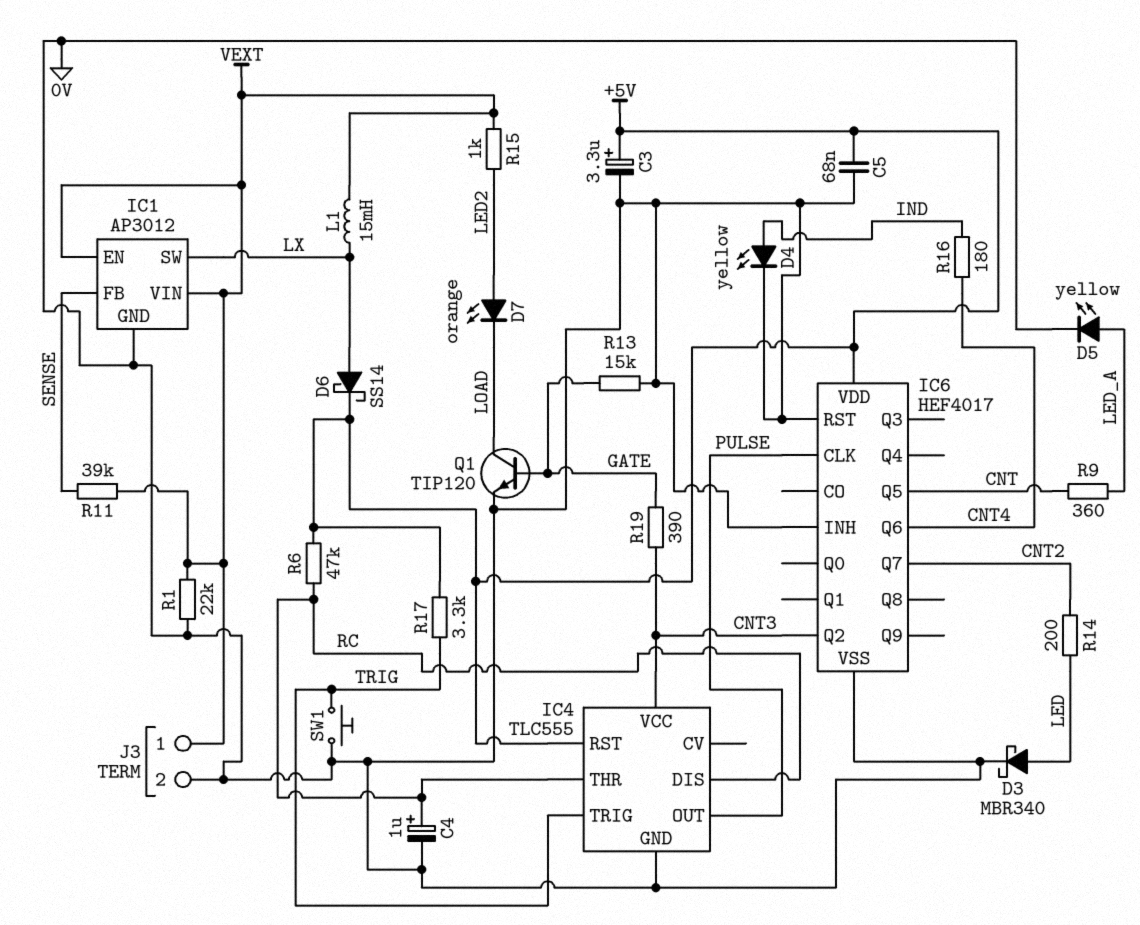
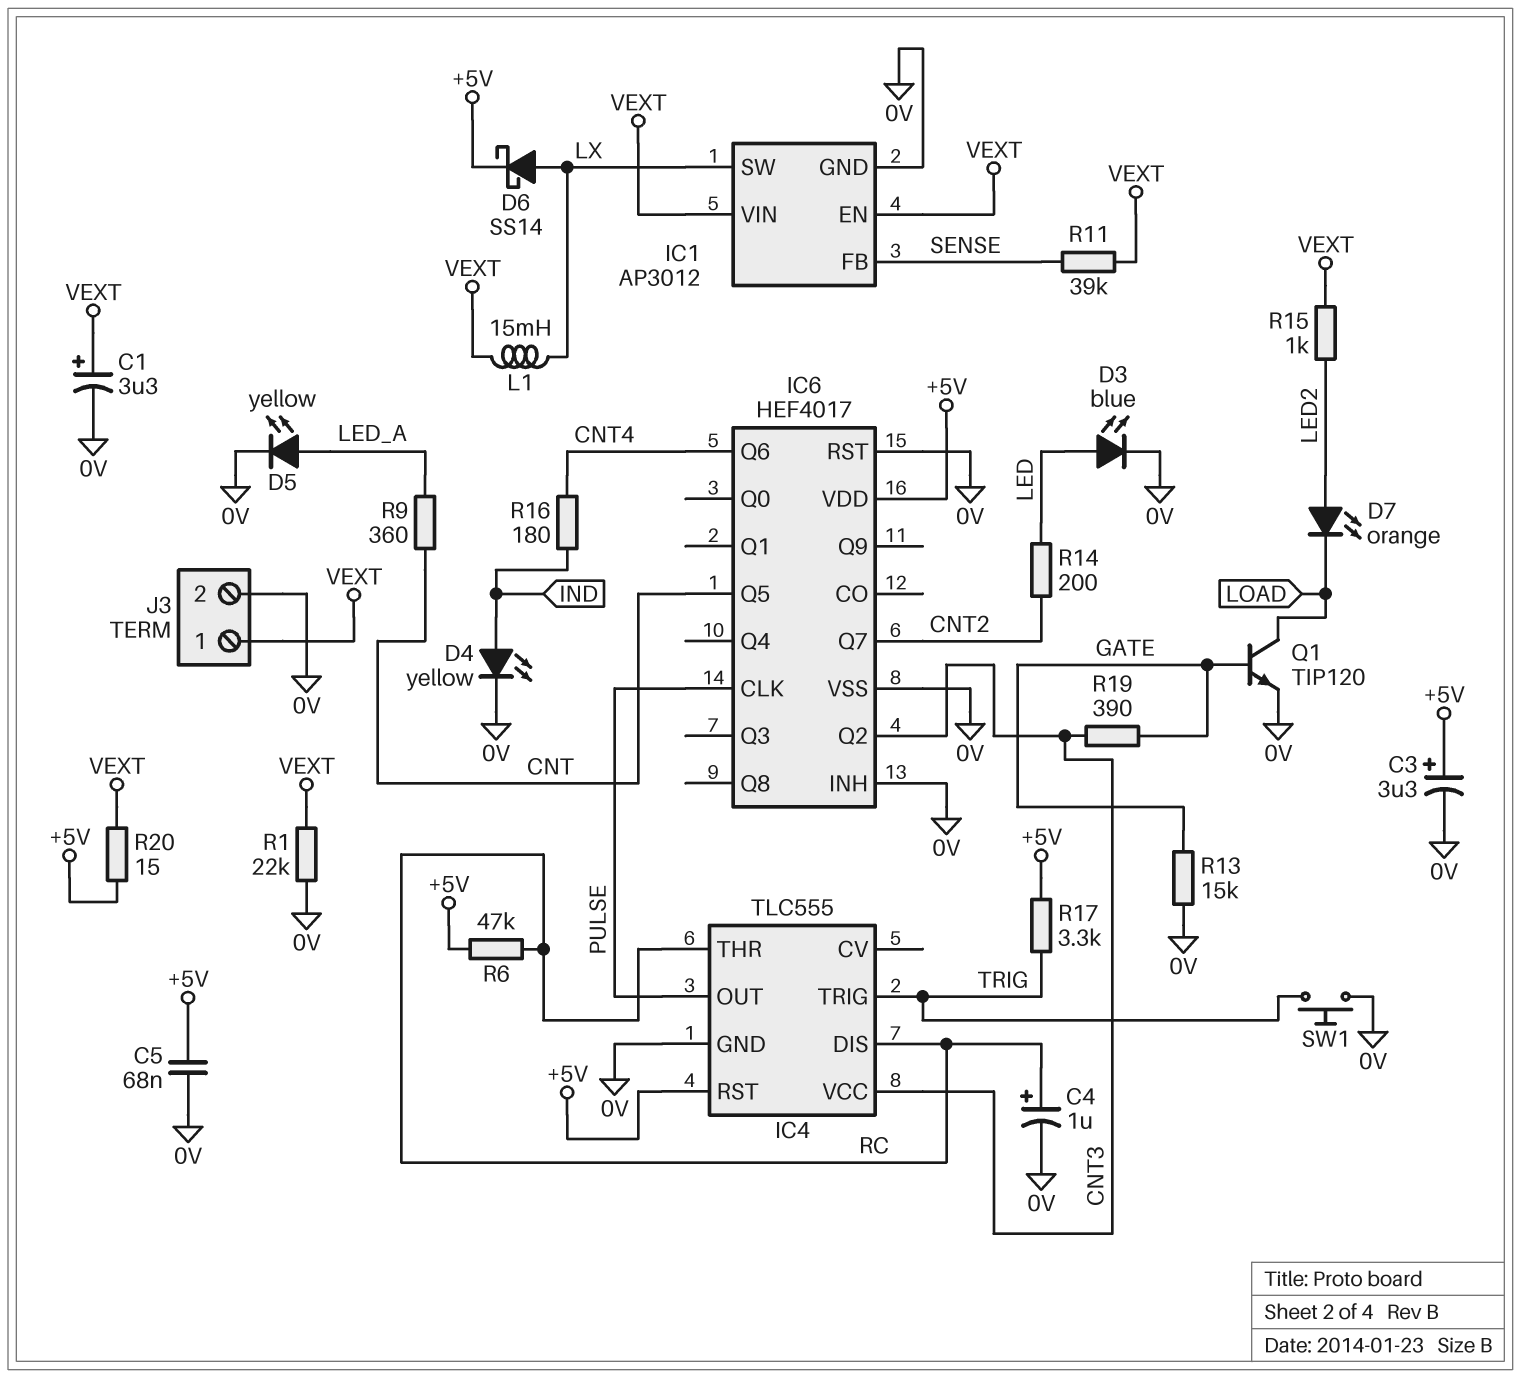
C1: none -> 3.3uF (plus VEXT, minus 0V)
D3: schottky MBR340 (A LED, K 0V) -> LED blue (A LED, K 0V)
R20: none -> 15 (+5V, VEXT)

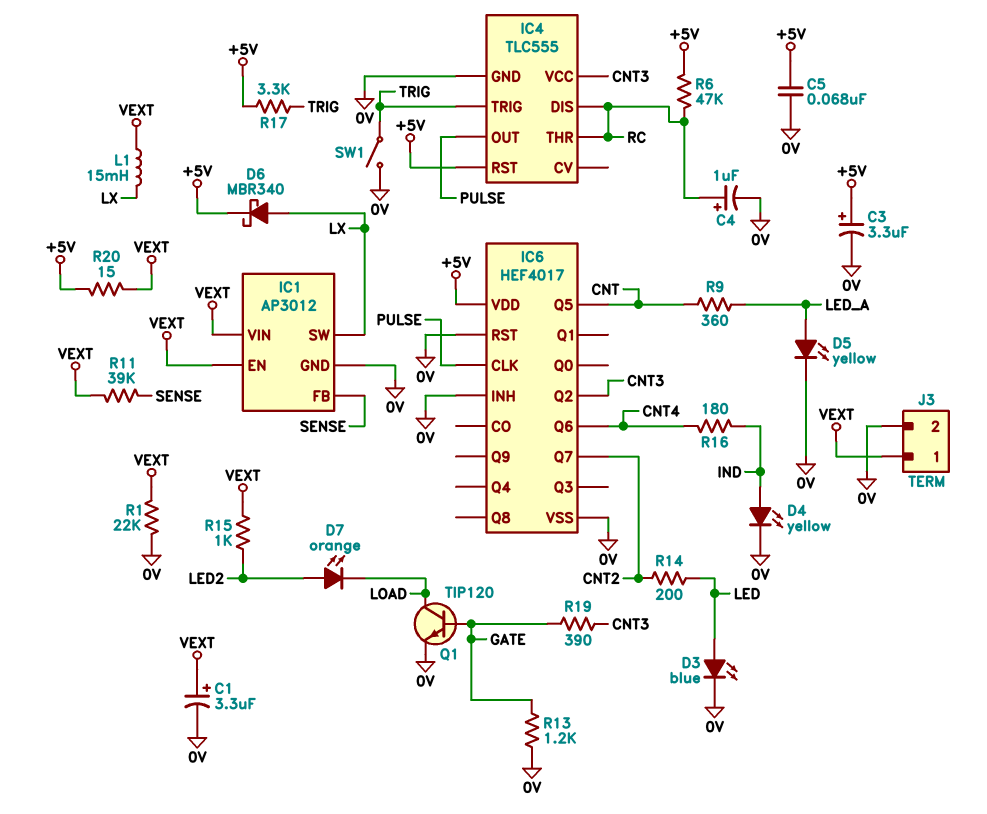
D6: schottky SS14 (A LX, K +5V) -> schottky MBR340 (A LX, K +5V)
R13: 15k (0V, GATE) -> 1.2k (0V, GATE)
SW1: button (0V, TRIG) -> switch (0V, TRIG)

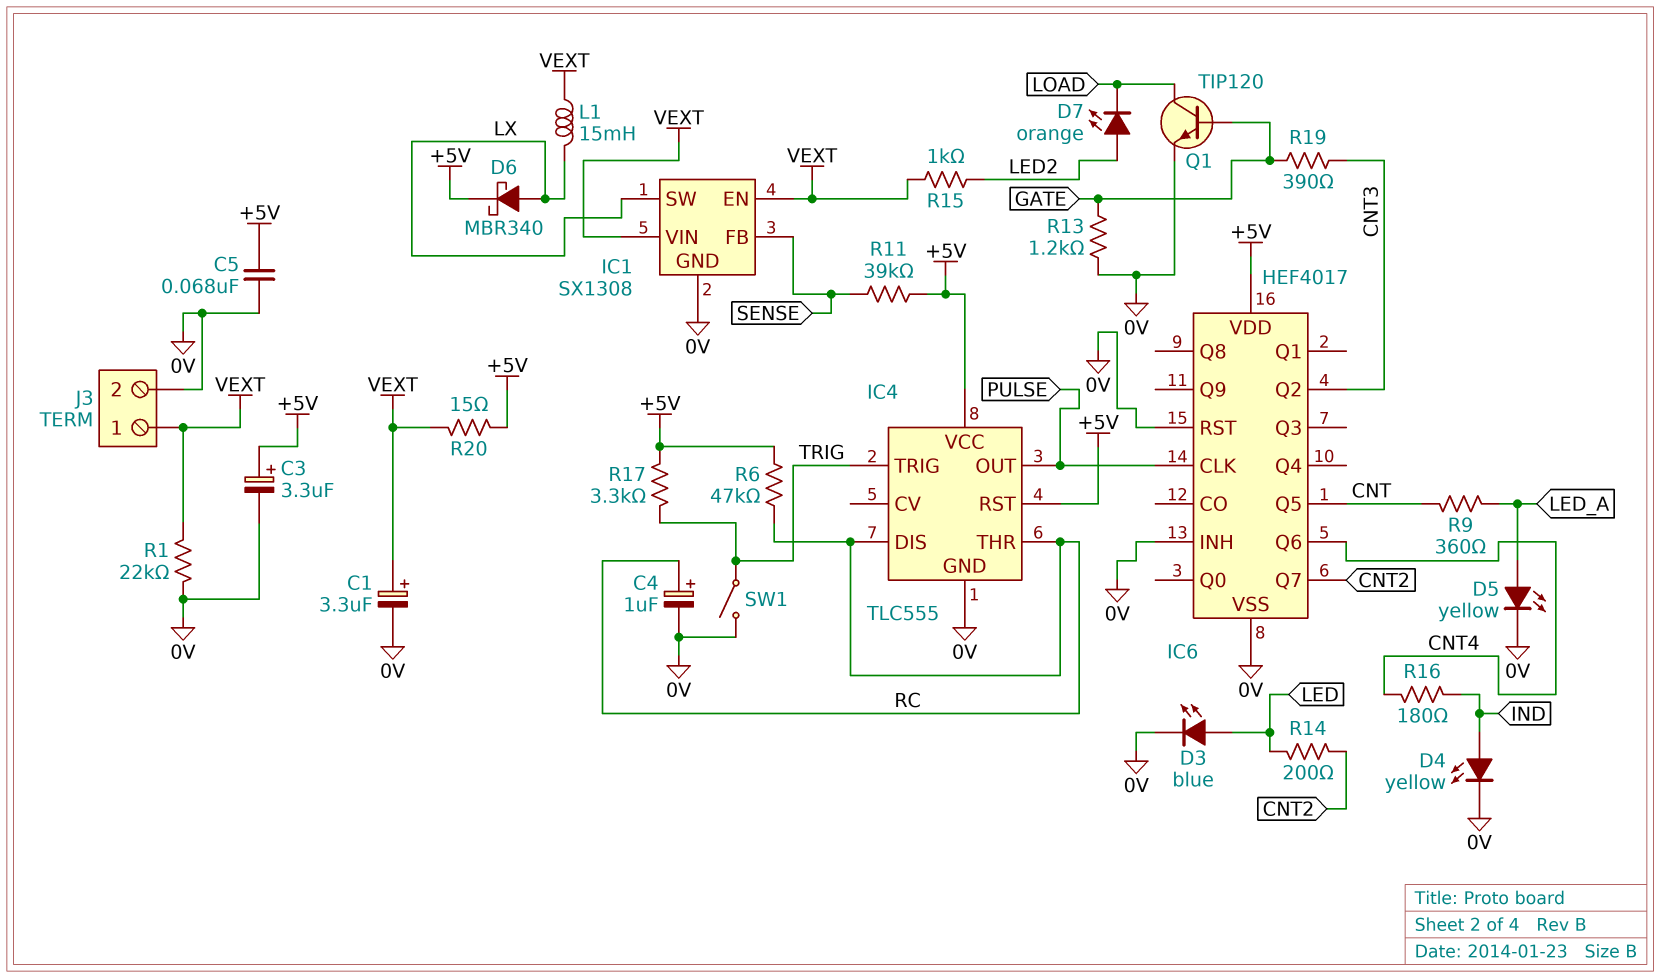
IC1: AP3012 -> SX1308
IC4 pin VCC: CNT3 -> +5V
R11: 39k (SENSE, VEXT) -> 39k (+5V, SENSE)

